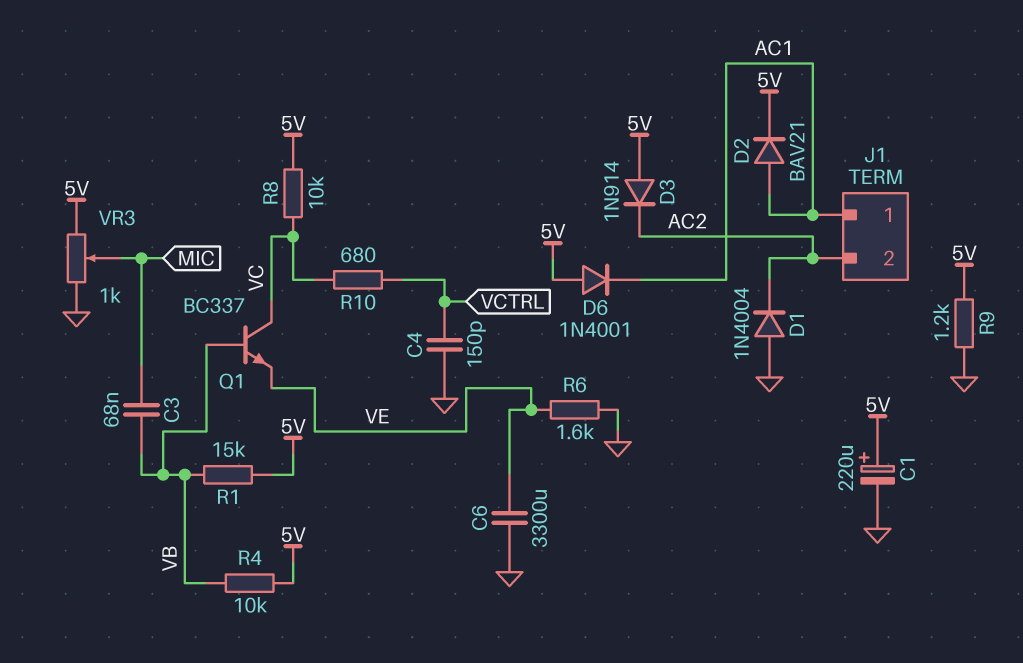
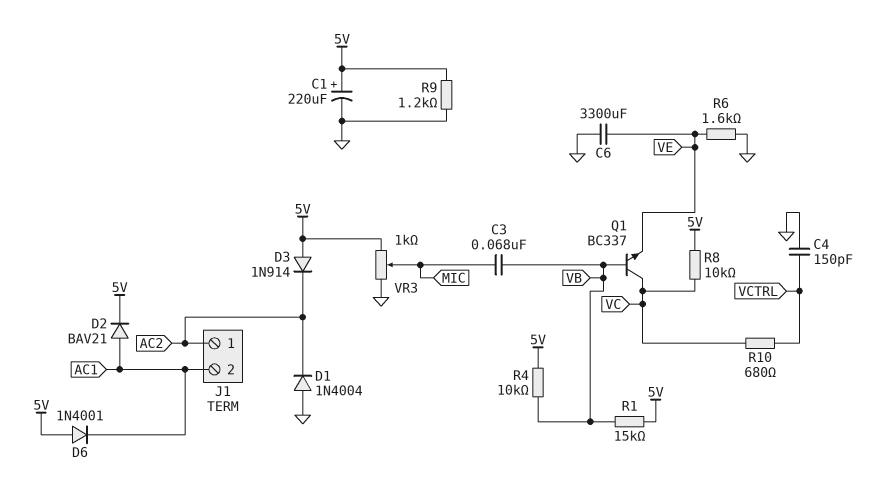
J1 pin 1: AC1 -> AC2
J1 pin 2: AC2 -> AC1

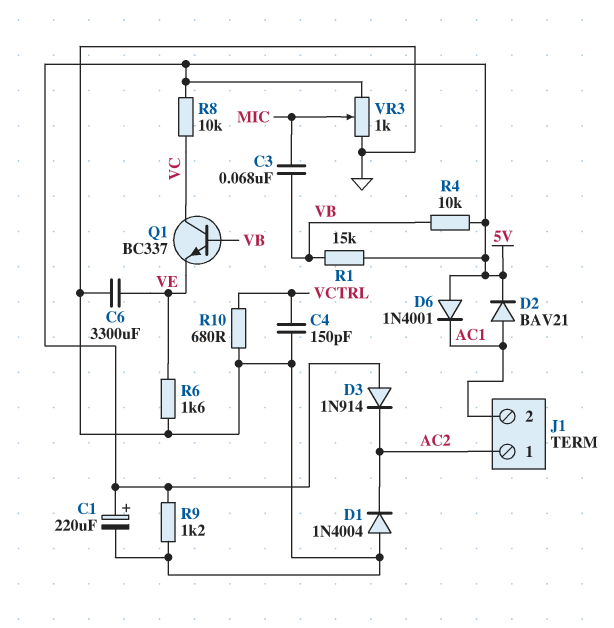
R10: 680 (VC, VCTRL) -> 680 (GND, VCTRL)

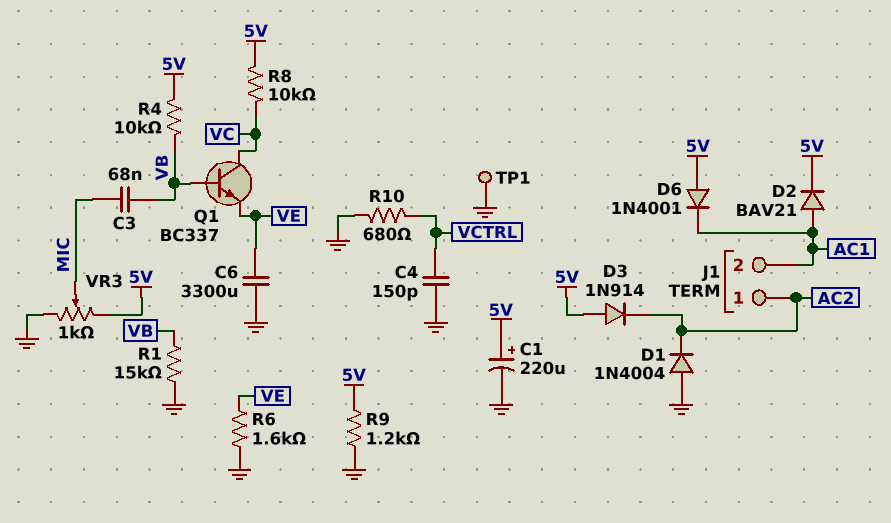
R1: 15k (5V, VB) -> 15k (GND, VB)
TP1: none -> test point (GND)

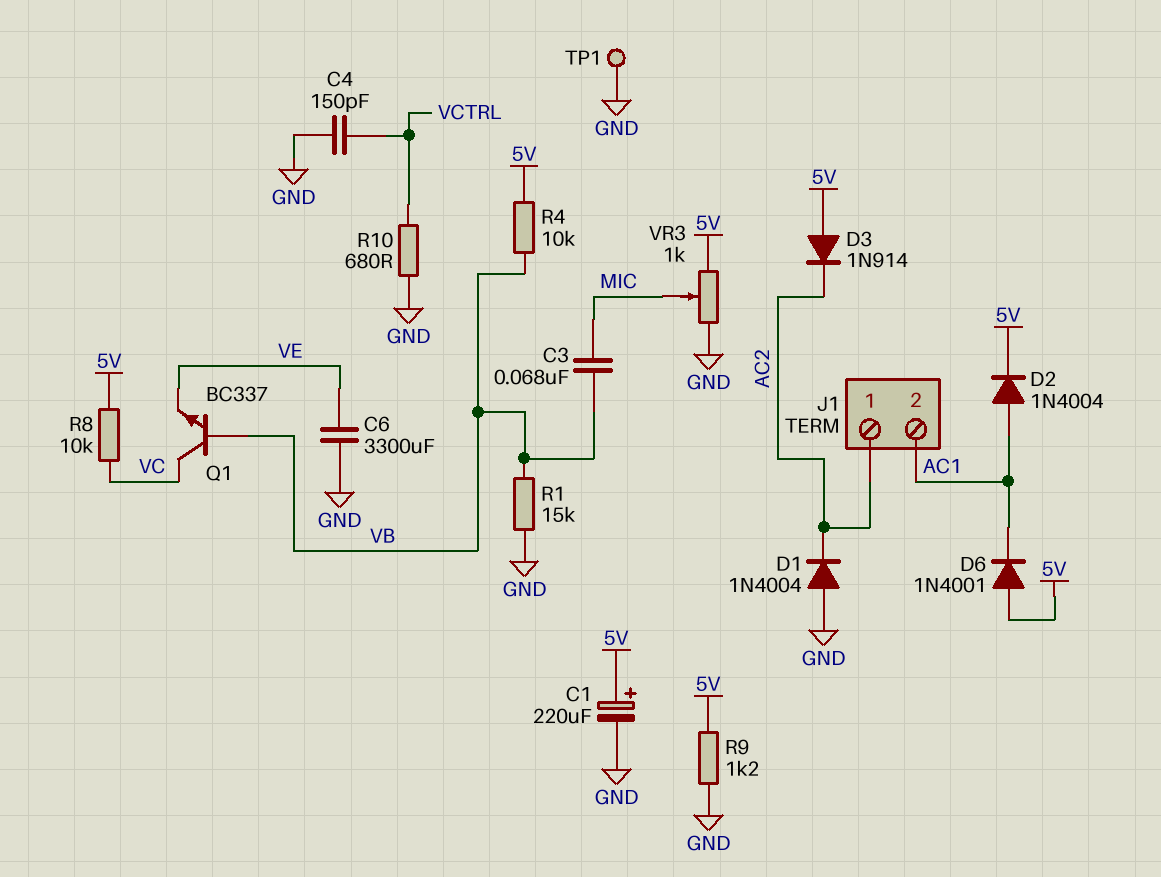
D2: diode BAV21 (A AC1, K 5V) -> diode 1N4004 (A AC1, K 5V)
R6: 1.6k (GND, VE) -> none

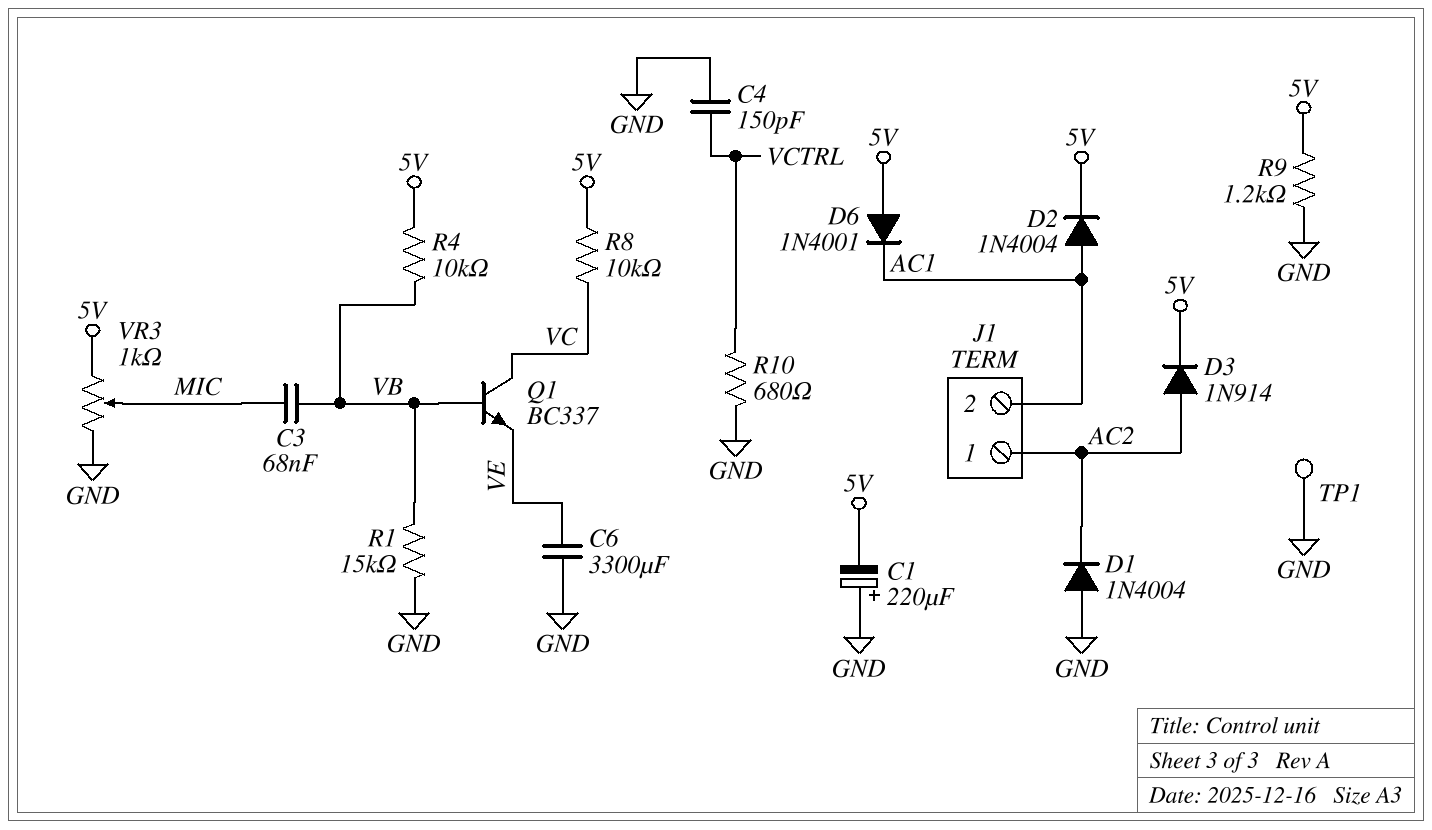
C1: 220uF (plus 5V, minus GND) -> 220uF (plus GND, minus 5V)
D3: diode 1N914 (A 5V, K AC2) -> diode 1N914 (A AC2, K 5V)

